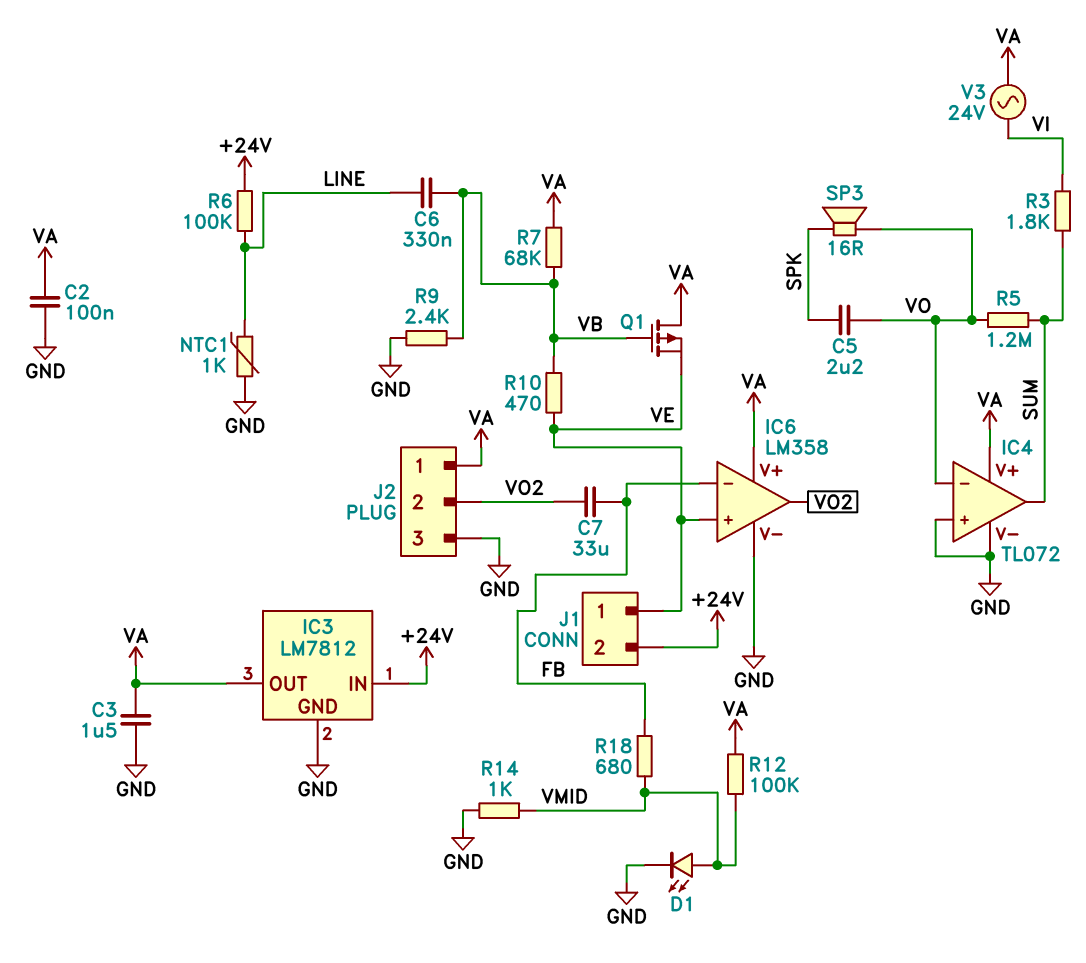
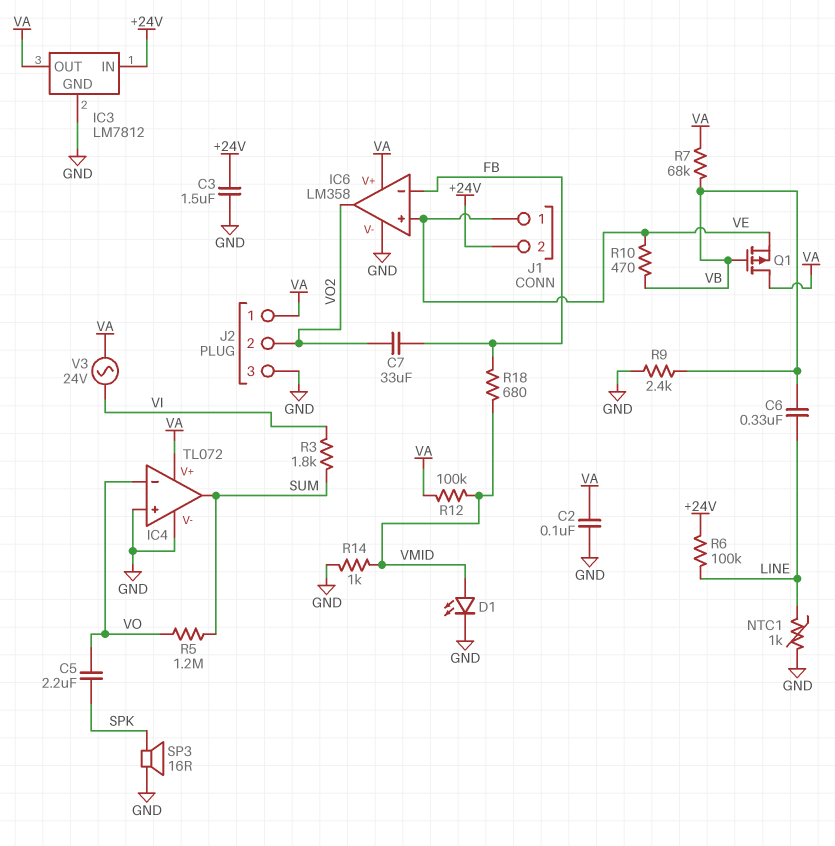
C3: 1.5uF (GND, VA) -> 1.5uF (+24V, GND)
SP3: speaker 16R (SPK, VO) -> speaker 16R (GND, SPK)

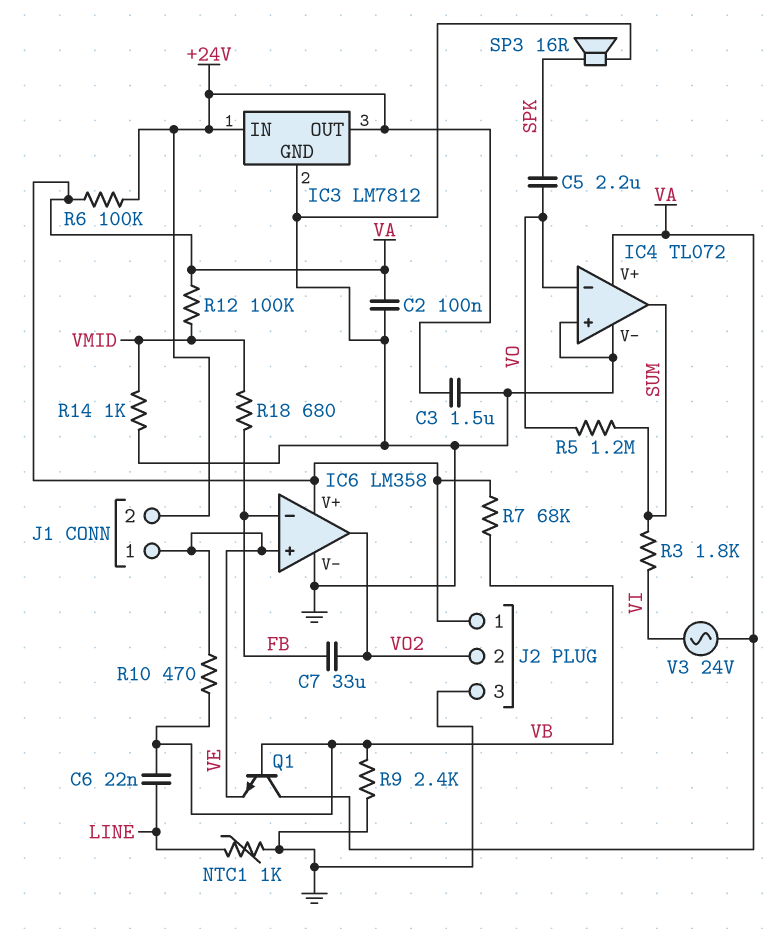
C6: 330nF (LINE, VB) -> 22nF (LINE, VB)
D1: LED (A VMID, K GND) -> none
IC3 pin OUT: VA -> +24V
Q1: PMOS (G VB, D VA, S VE) -> NPN (B VB, C VA, E VE)
R6: 100k (+24V, LINE) -> 100k (+24V, VA)

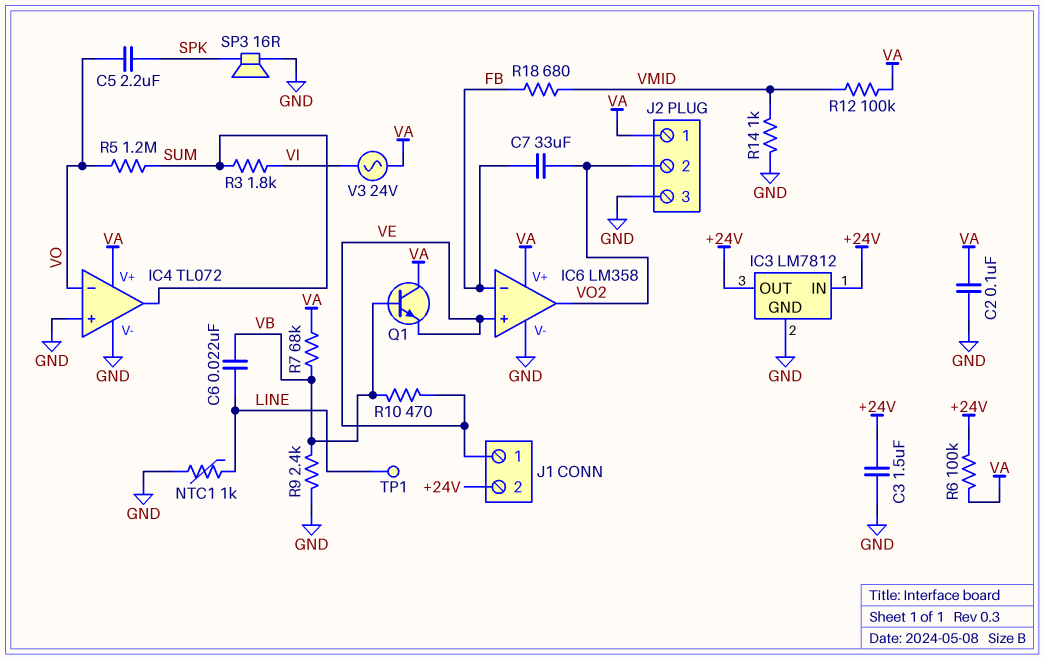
TP1: none -> test point (LINE)

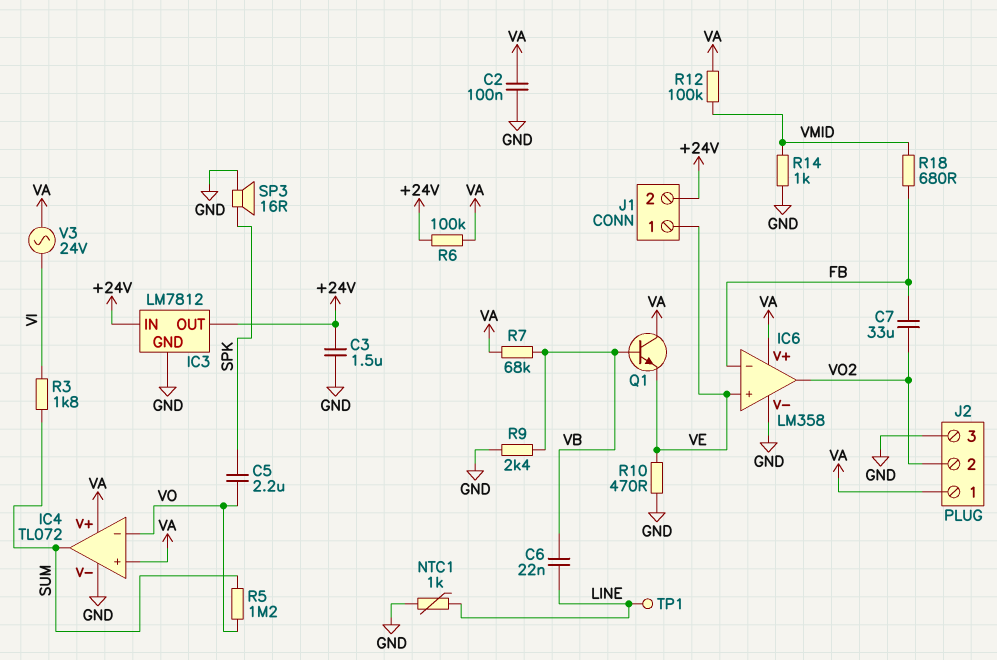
IC4 pin in+: GND -> VA
R10: 470 (VB, VE) -> 470 (GND, VE)

